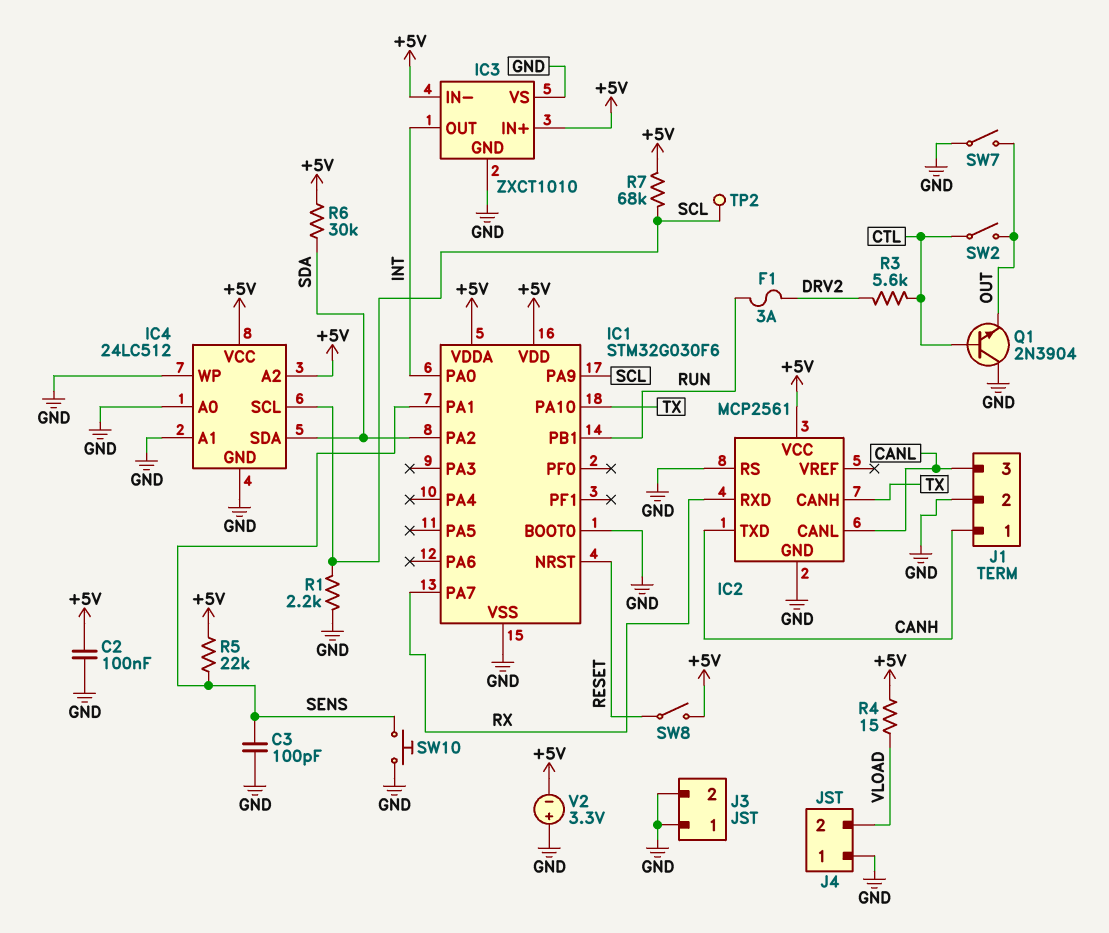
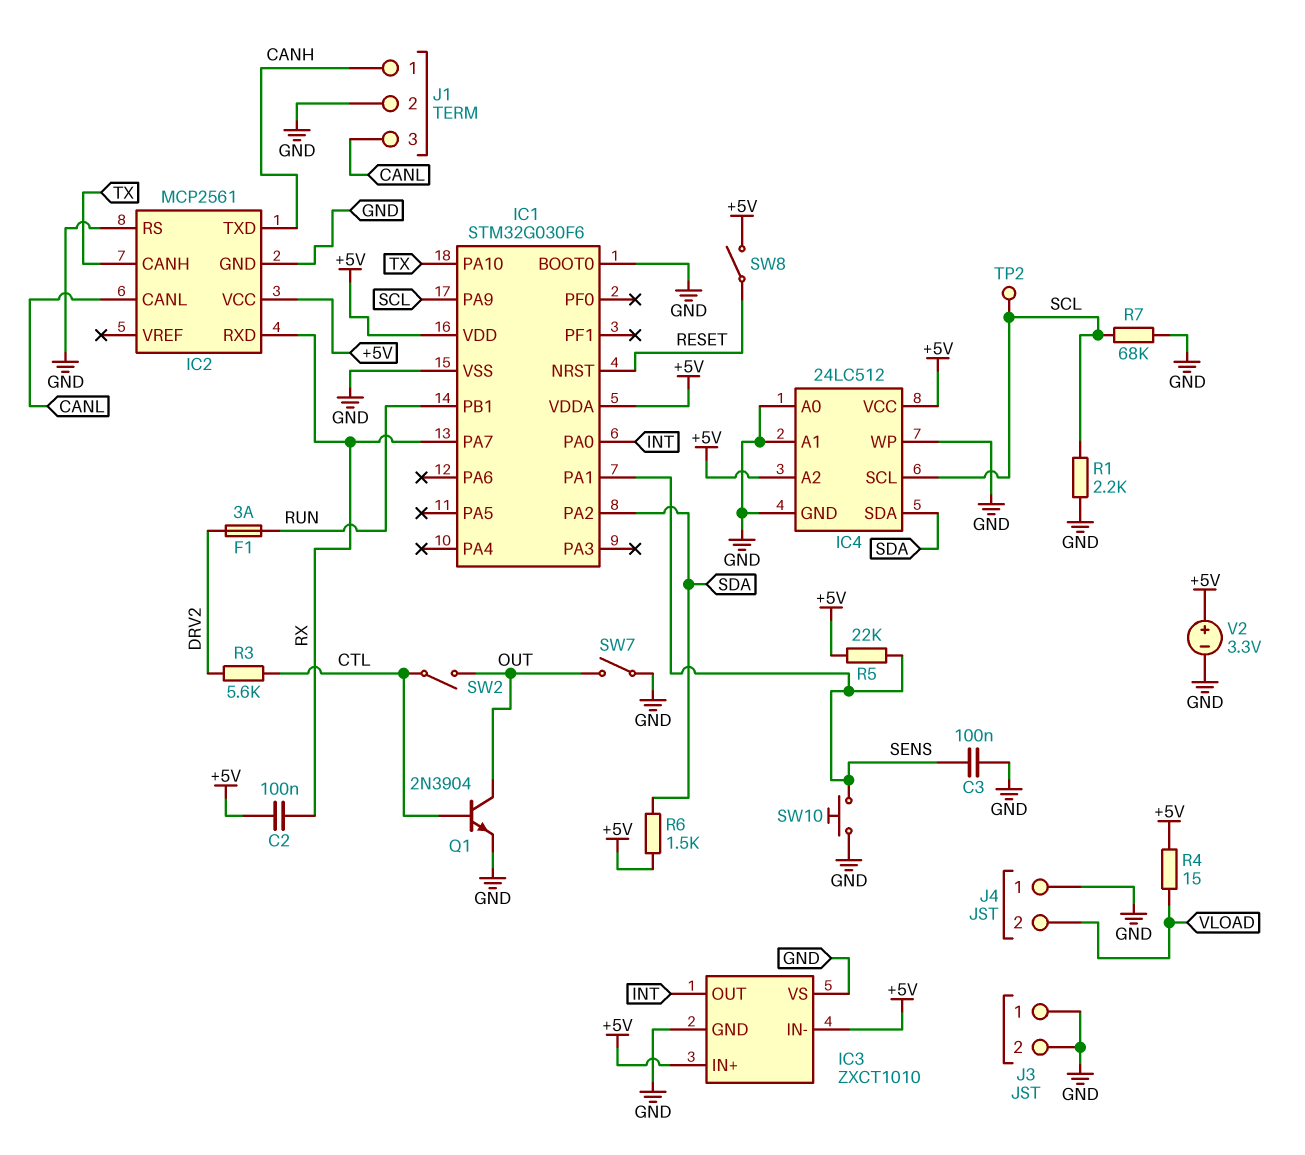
C2: 100nF (+5V, GND) -> 100nF (+5V, RX)
C3: 100pF (GND, SENS) -> 100nF (GND, SENS)
Q1: NPN 2N3904 (B CTL, C GND, E OUT) -> NPN 2N3904 (B CTL, C OUT, E GND)
R6: 30k (+5V, SDA) -> 1.5k (+5V, SDA)
R7: 68k (+5V, SCL) -> 68k (GND, SCL)
V2: 3.3V (plus GND, minus +5V) -> 3.3V (plus +5V, minus GND)

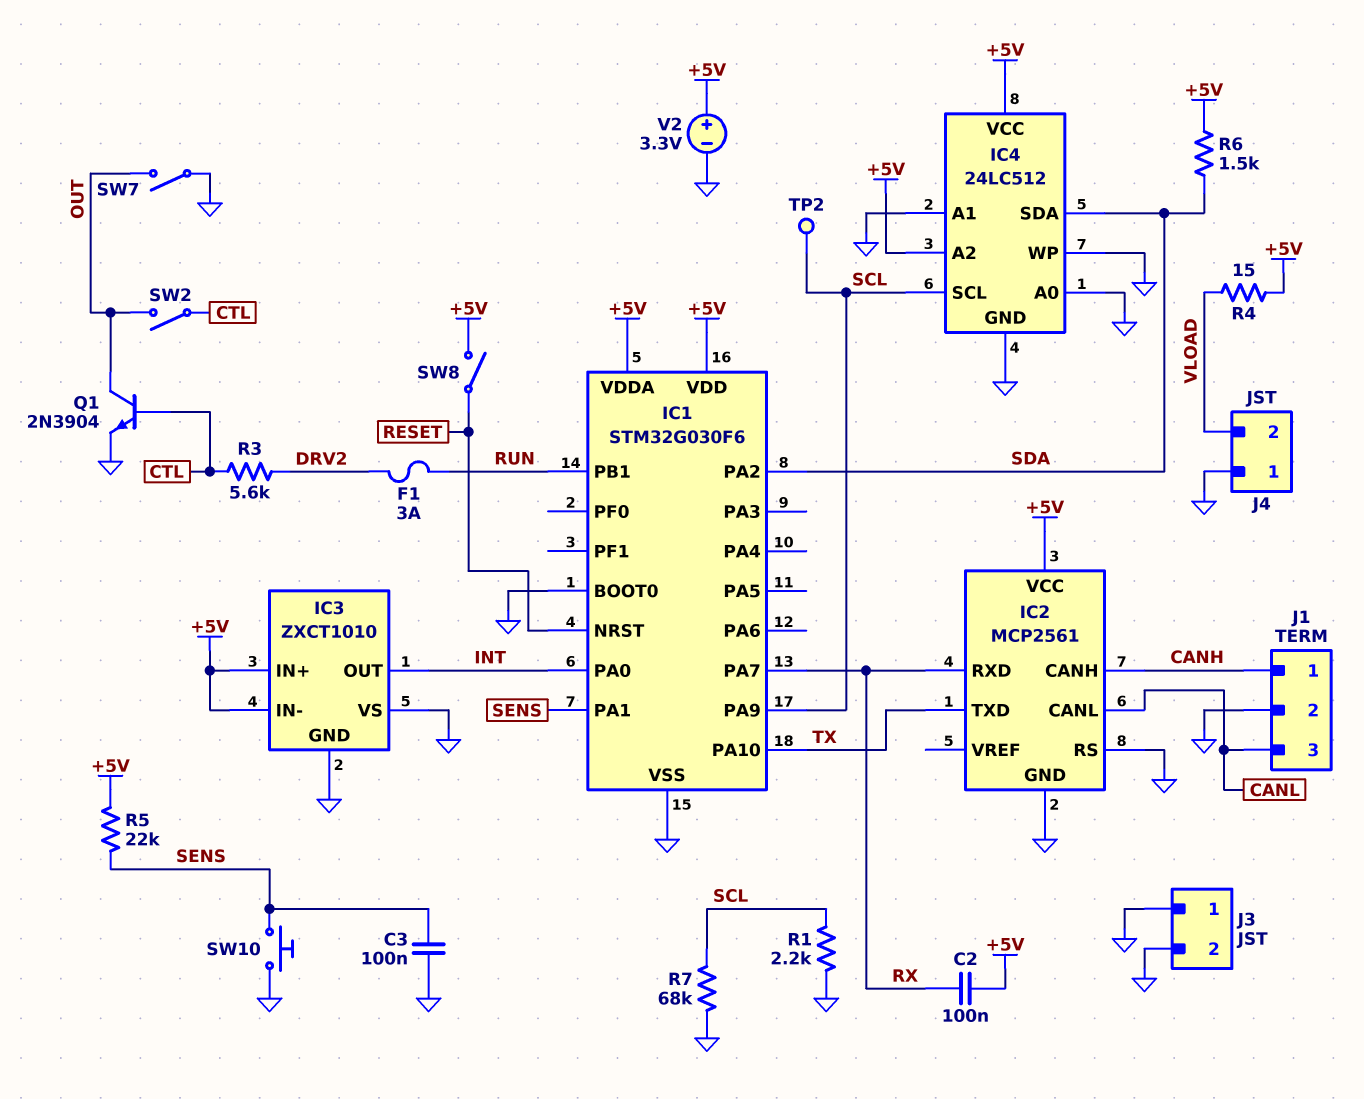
IC2 pin CANH: TX -> CANH
IC2 pin TXD: CANH -> TX

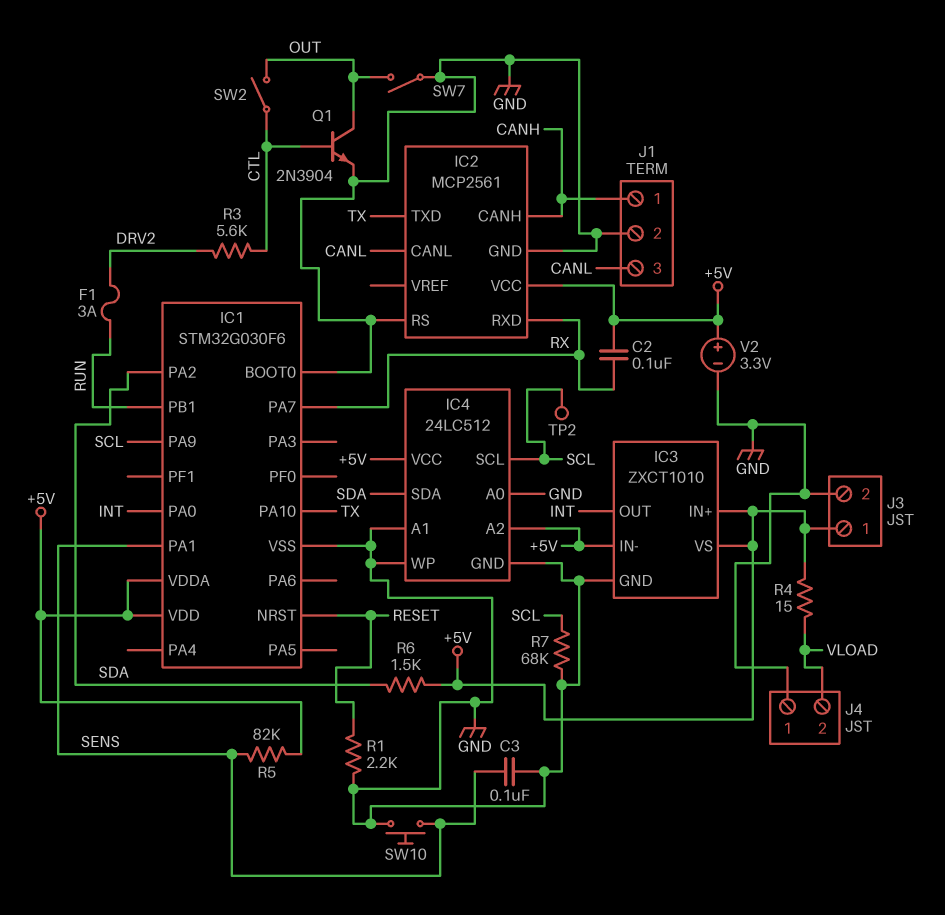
IC3 pin VS: GND -> +5V
J3 pin 1: GND -> +5V
R1: 2.2k (GND, SCL) -> 2.2k (GND, RESET)
R5: 22k (+5V, SENS) -> 82k (+5V, SENS)
SW8: switch (+5V, RESET) -> none

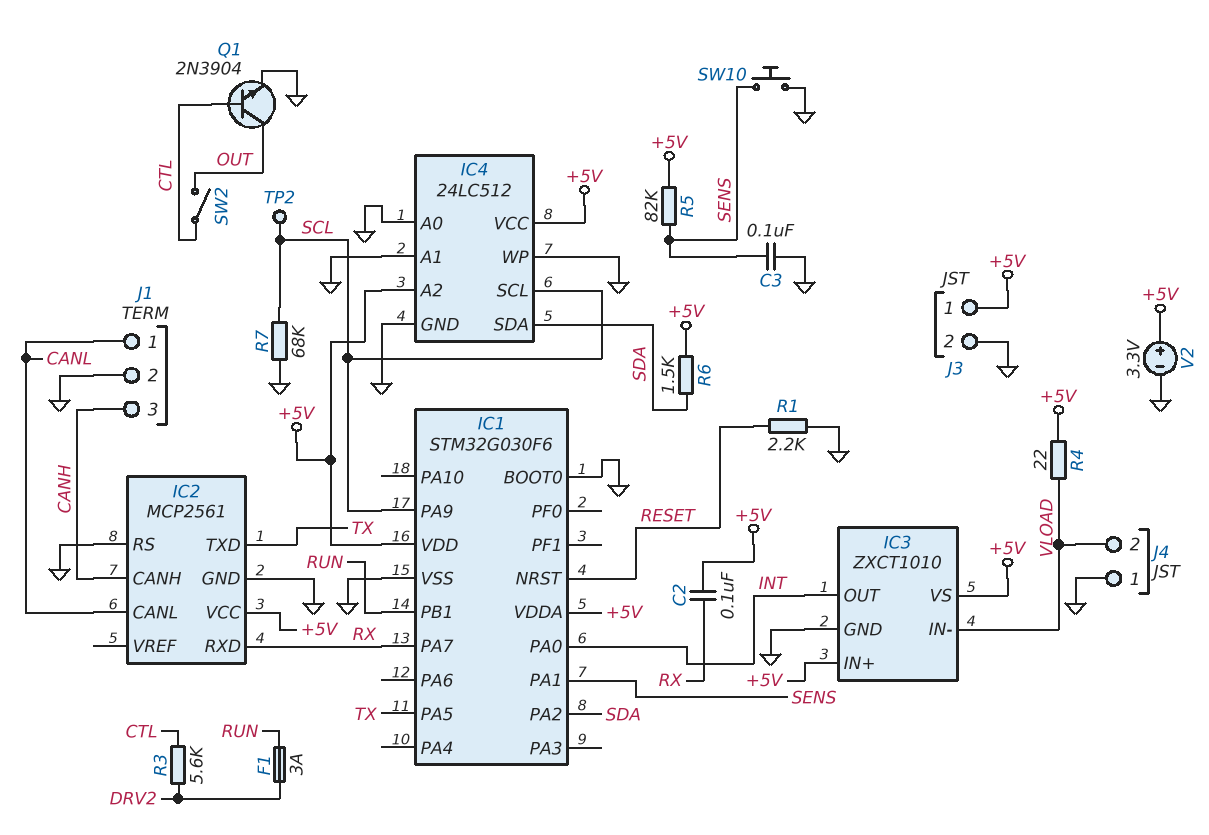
IC1 pin PA5: none -> TX
IC1 pin PA10: TX -> none
IC3 pin IN-: +5V -> VLOAD
J1 pin 1: CANH -> CANL
J1 pin 3: CANL -> CANH
R4: 15 (+5V, VLOAD) -> 22 (+5V, VLOAD)
SW7: switch (GND, OUT) -> none

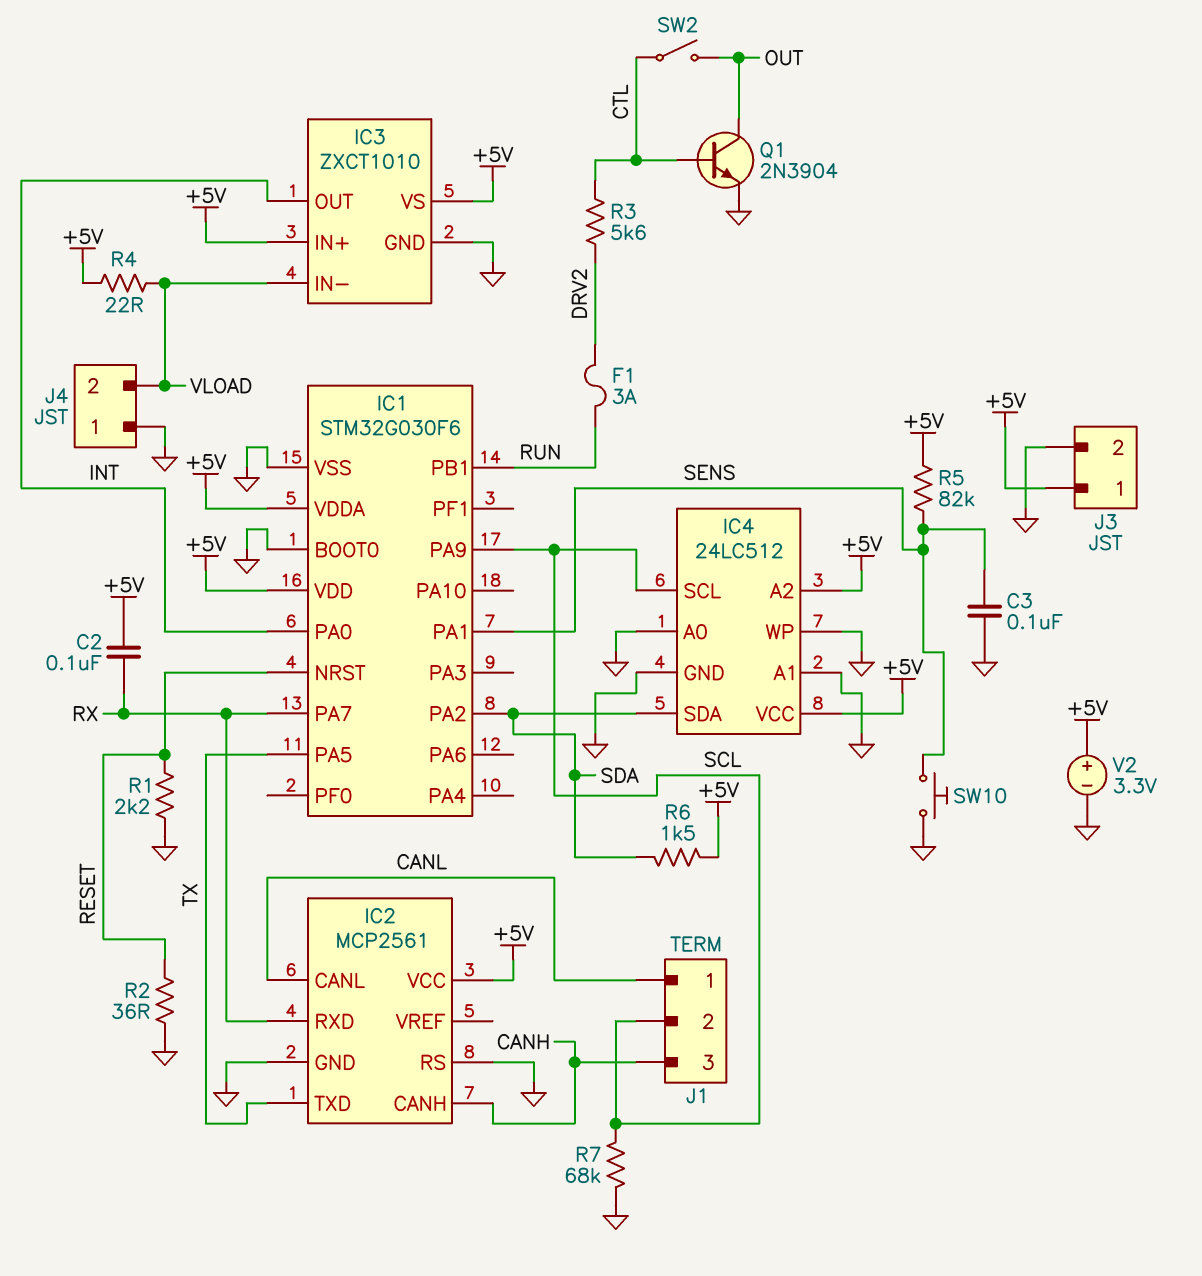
J1 pin 2: GND -> SCL
R2: none -> 36 (GND, RESET)
TP2: test point (SCL) -> none

